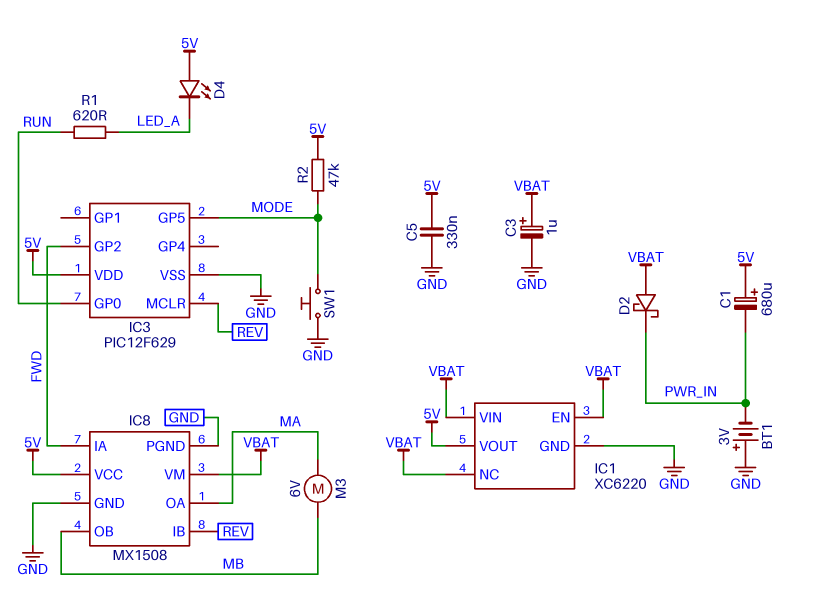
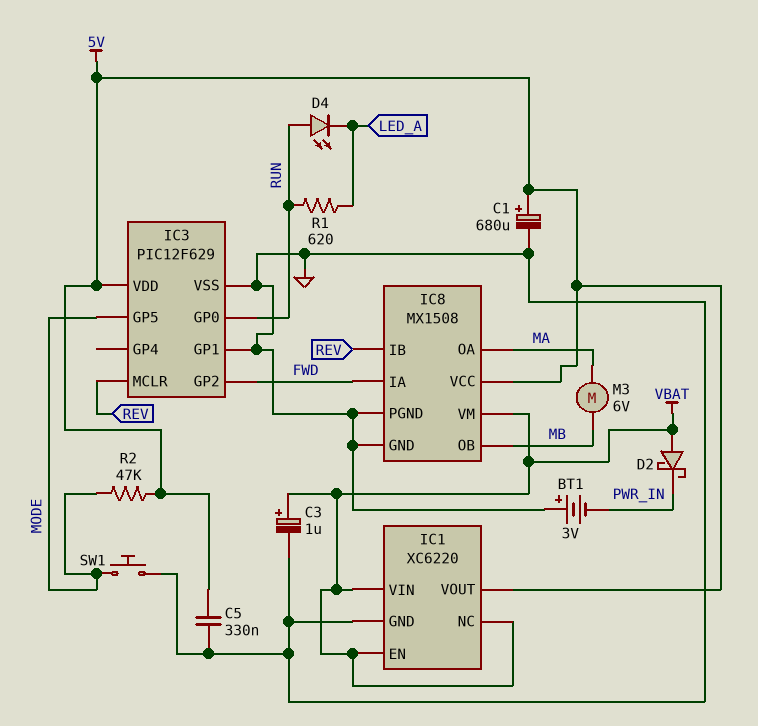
C1: 680uF (plus 5V, minus PWR_IN) -> 680uF (plus 5V, minus GND)
D4: LED (A 5V, K LED_A) -> LED (A RUN, K LED_A)
IC3 pin GP1: none -> GND

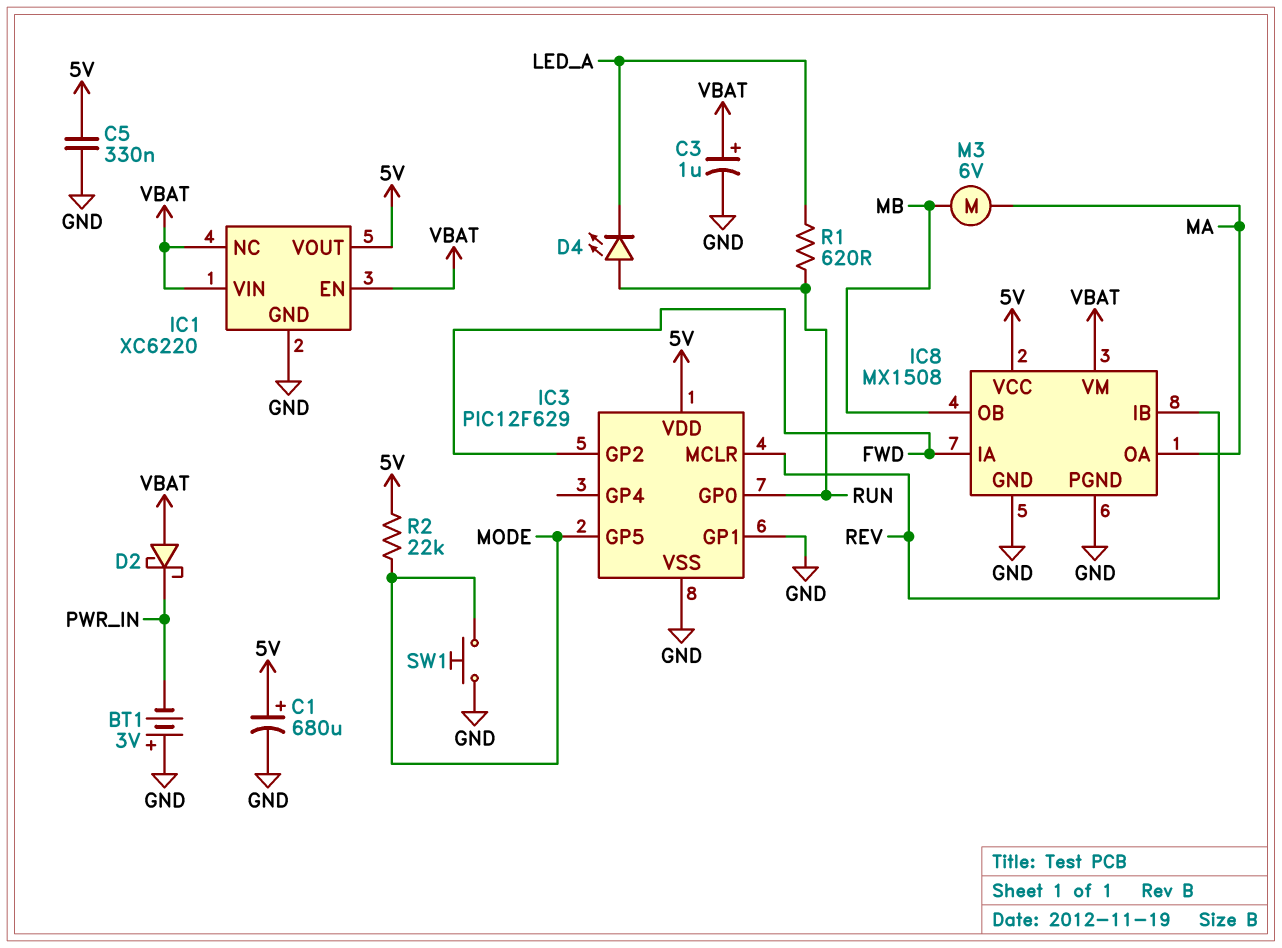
R2: 47k (5V, MODE) -> 22k (5V, MODE)

